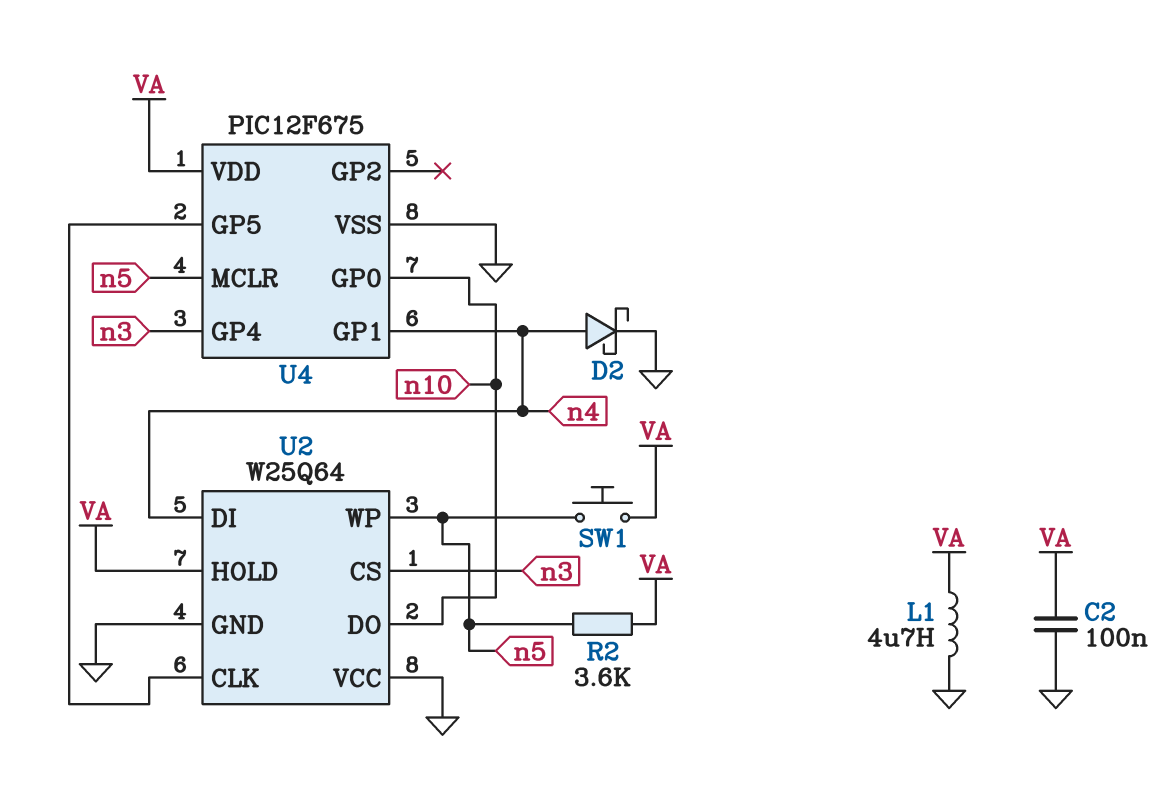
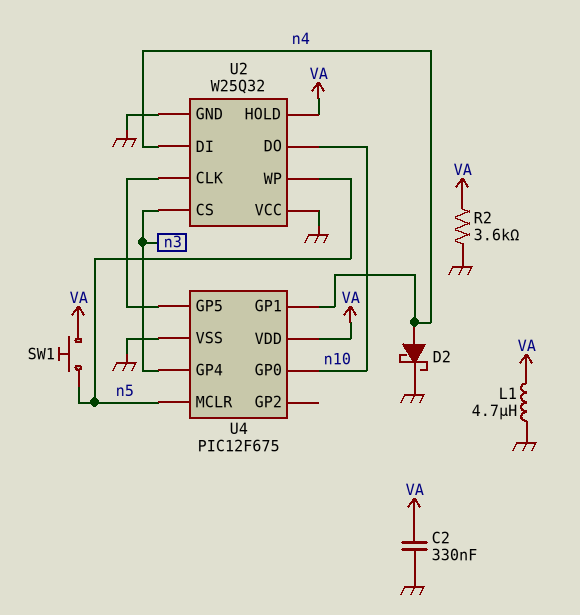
C2: 100nF (GND, VA) -> 330nF (GND, VA)
R2: 3.6k (VA, n5) -> 3.6k (GND, VA)
U2: W25Q64 -> W25Q32

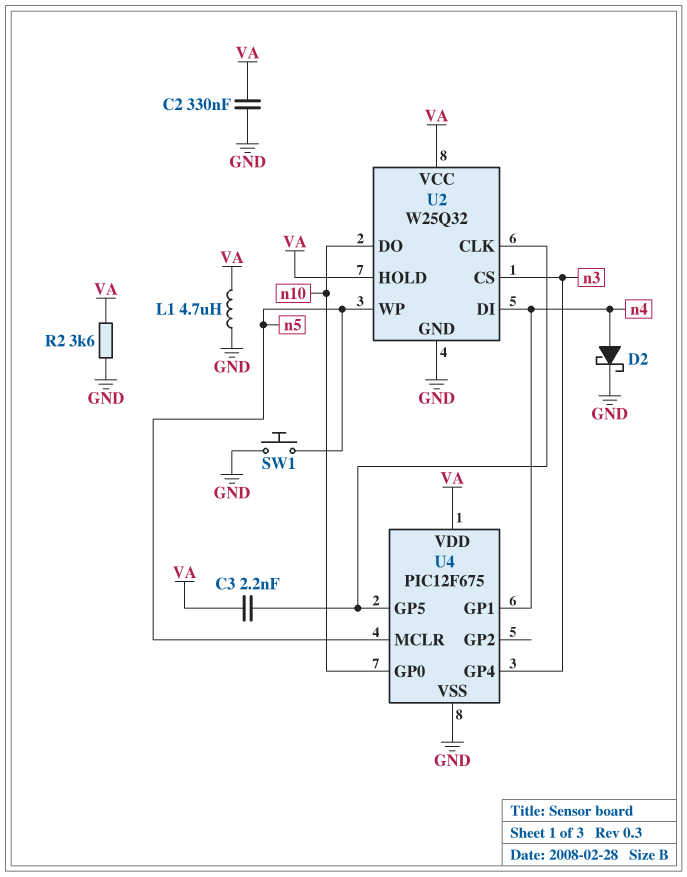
C3: none -> 2.2nF (U2/CLK, VA)
SW1: button (VA, n5) -> button (GND, n5)
U2 pin VCC: GND -> VA

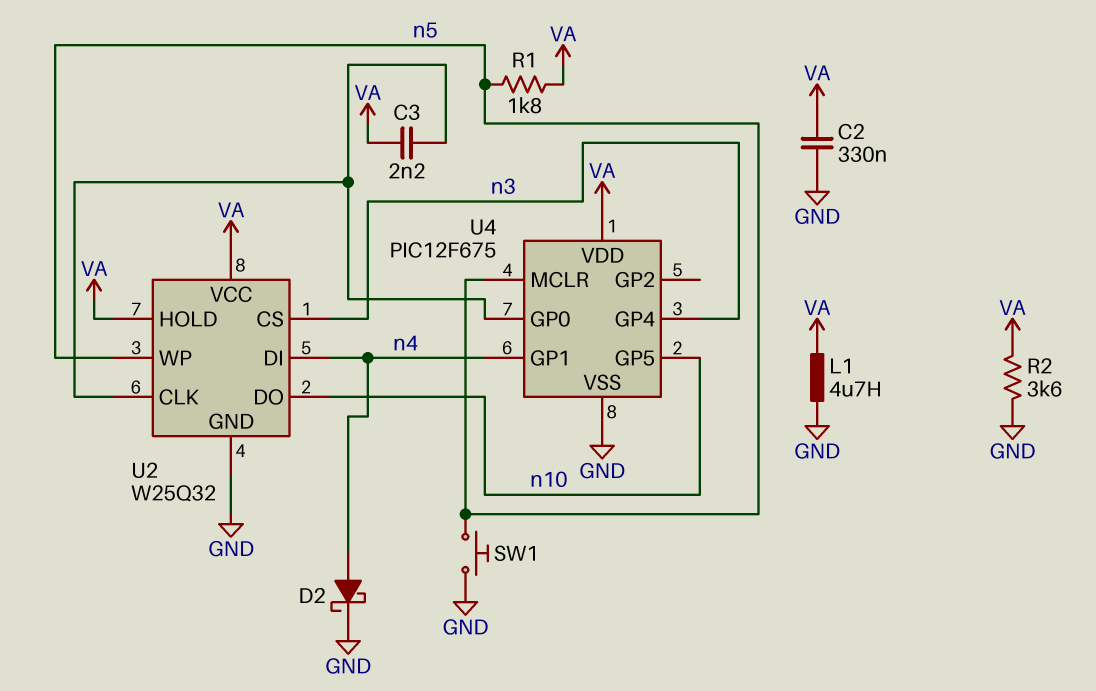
R1: none -> 1.8k (VA, n5)
U4 pin GP0: n10 -> U2/CLK
U4 pin GP5: U2/CLK -> n10

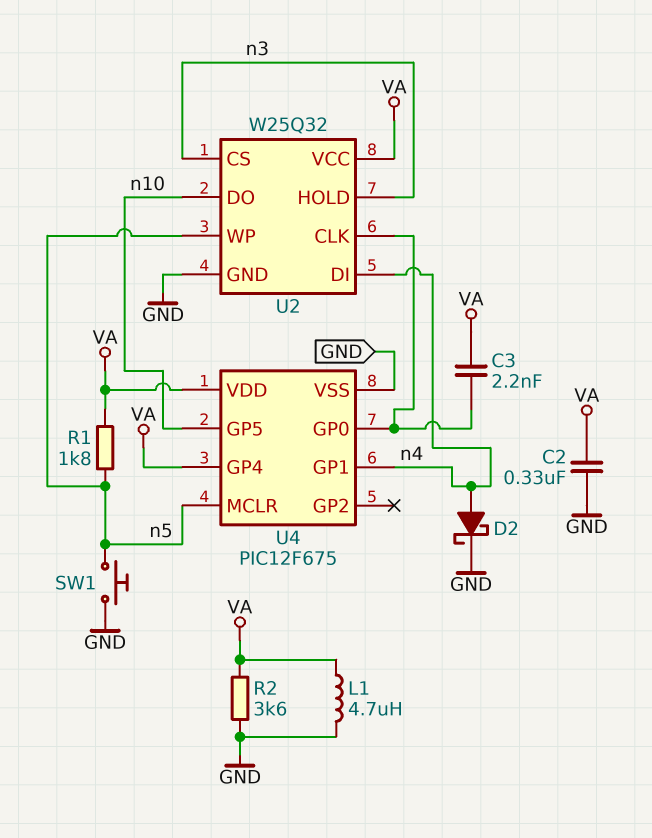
U2 pin HOLD: VA -> n3
U4 pin GP4: n3 -> VA

